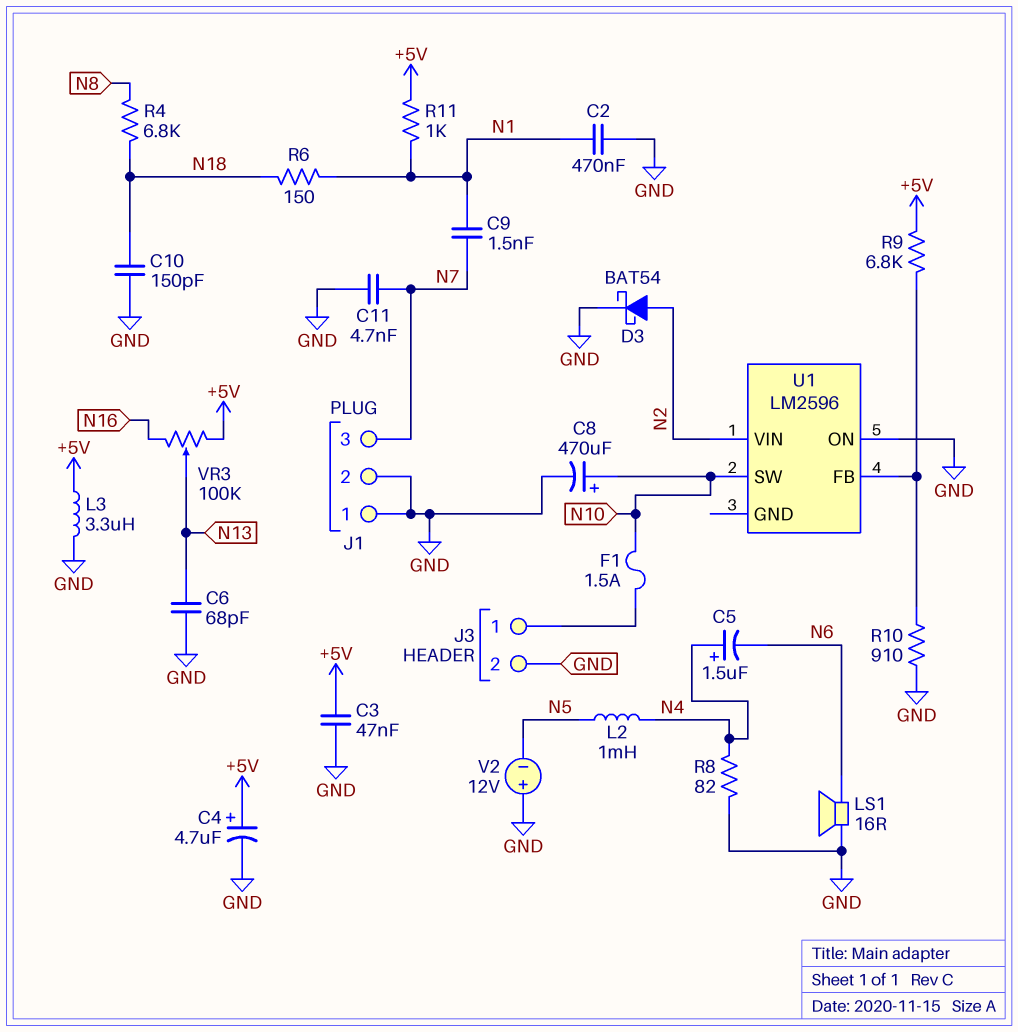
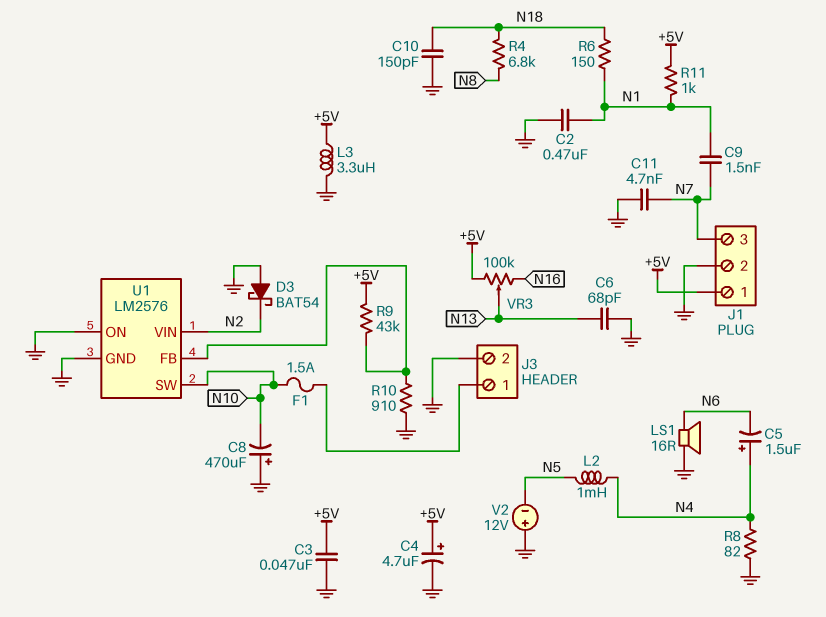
C8: 470uF (plus N10, minus GND) -> 470uF (plus GND, minus N10)
D3: schottky BAT54 (A N2, K GND) -> schottky BAT54 (A GND, K N2)
J1 pin 1: GND -> +5V
R9: 6.8k (+5V, U1/FB) -> 43k (+5V, U1/FB)
U1: LM2596 -> LM2576
U1 pin GND: none -> GND

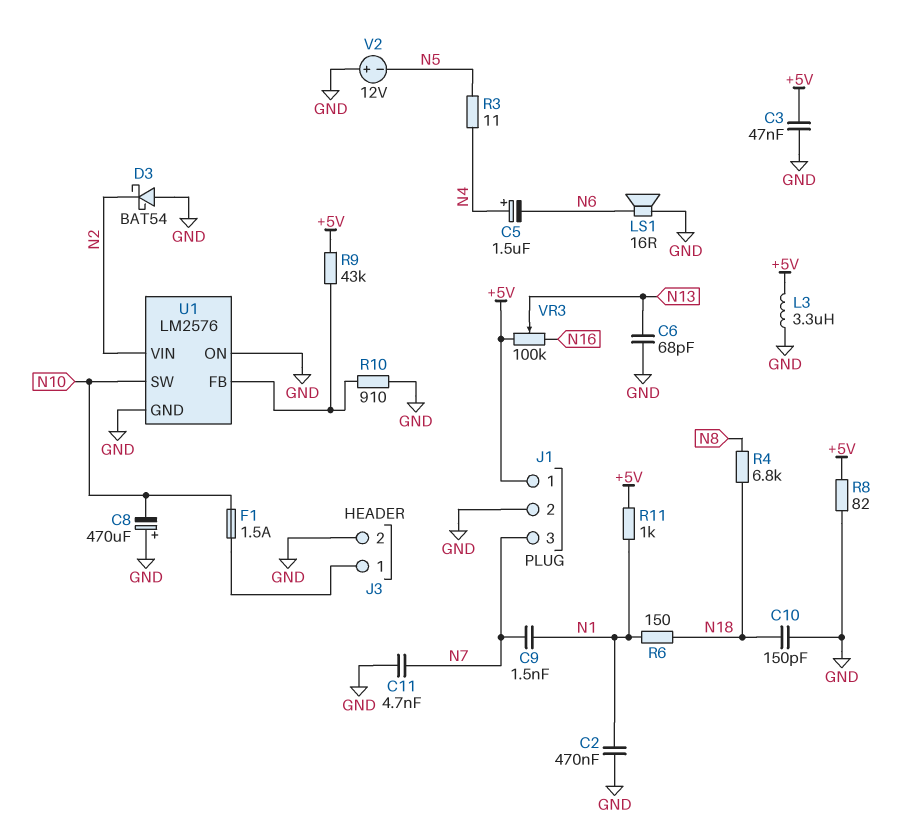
C4: 4.7uF (plus +5V, minus GND) -> none
L2: 1mH (N4, N5) -> none
R3: none -> 11 (N4, N5)
R8: 82 (GND, N4) -> 82 (+5V, GND)

